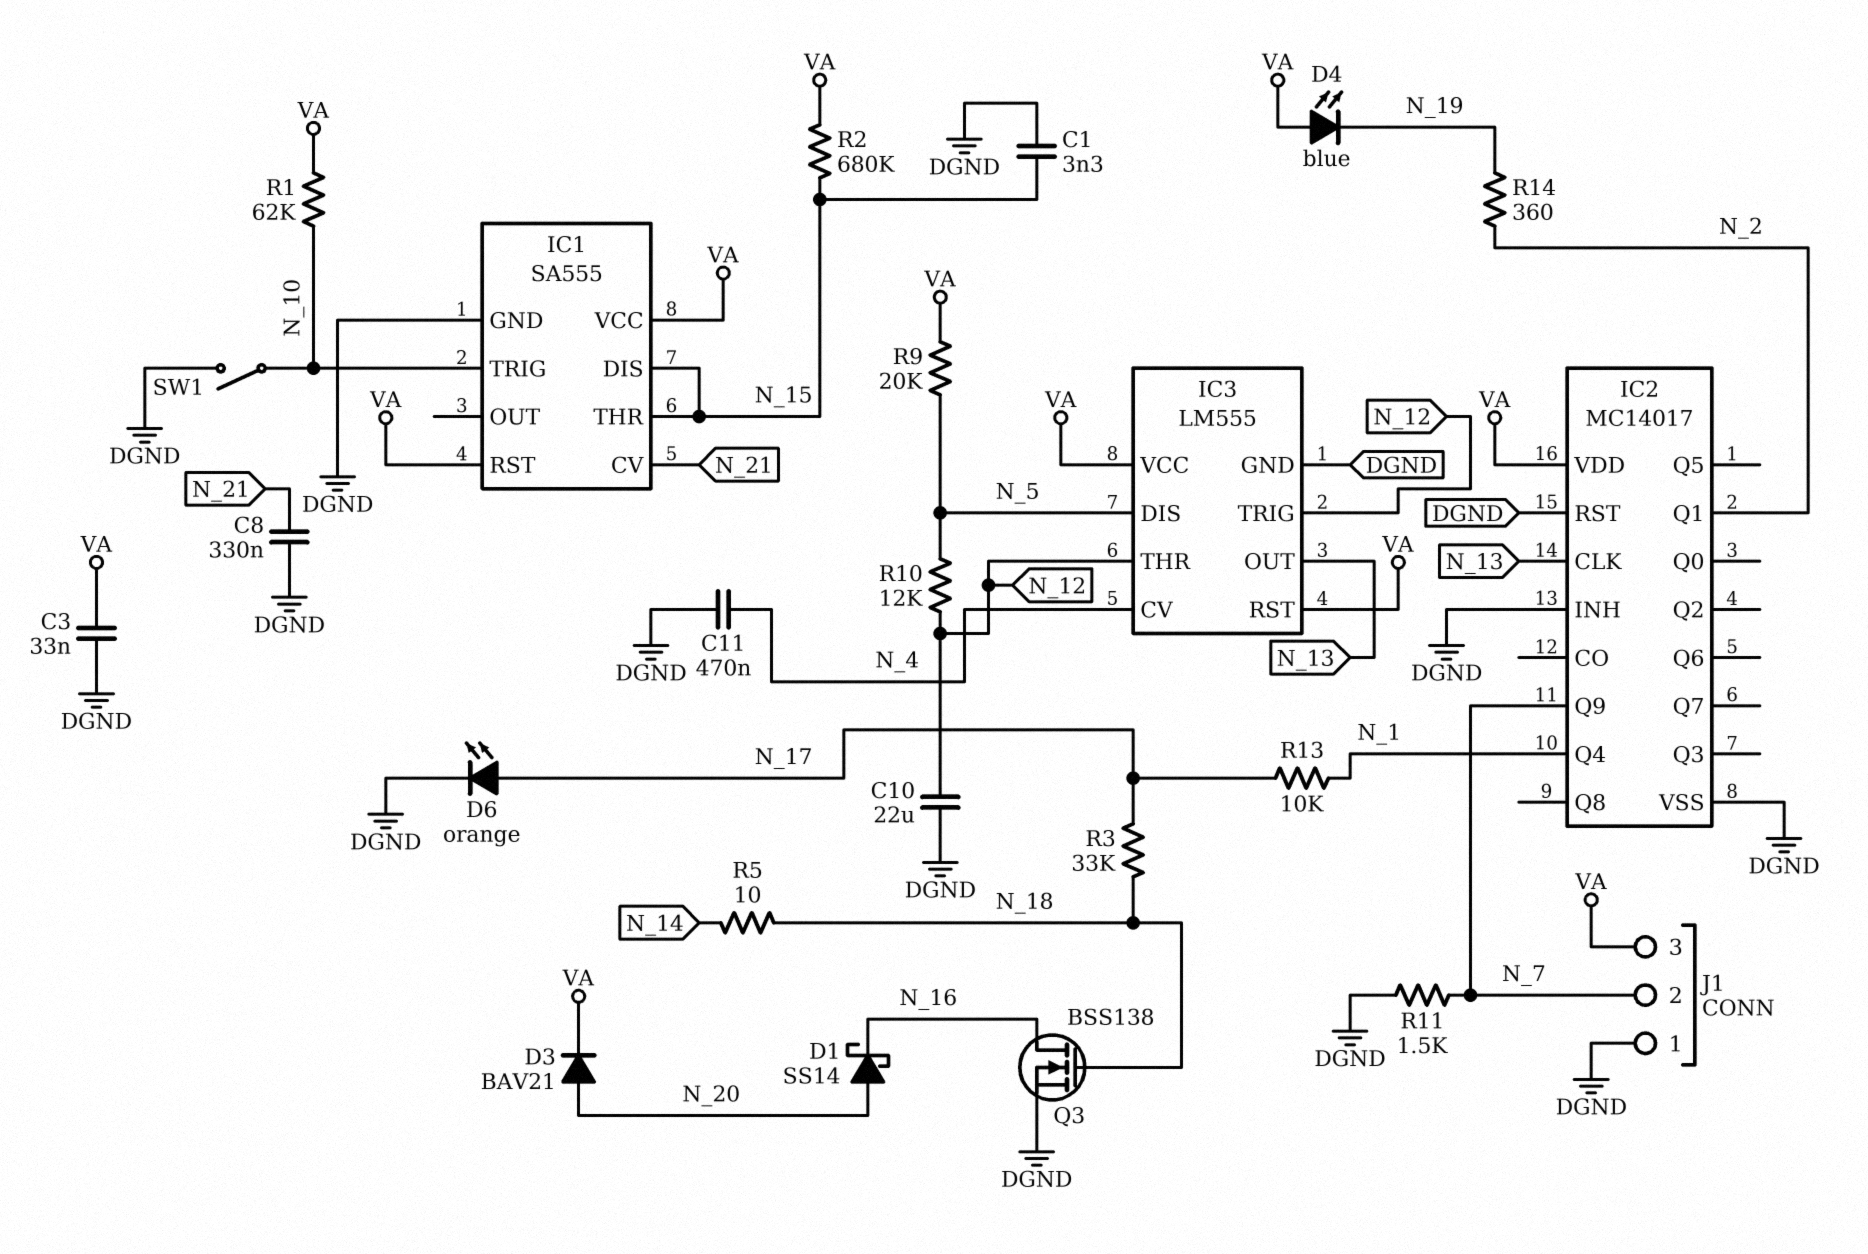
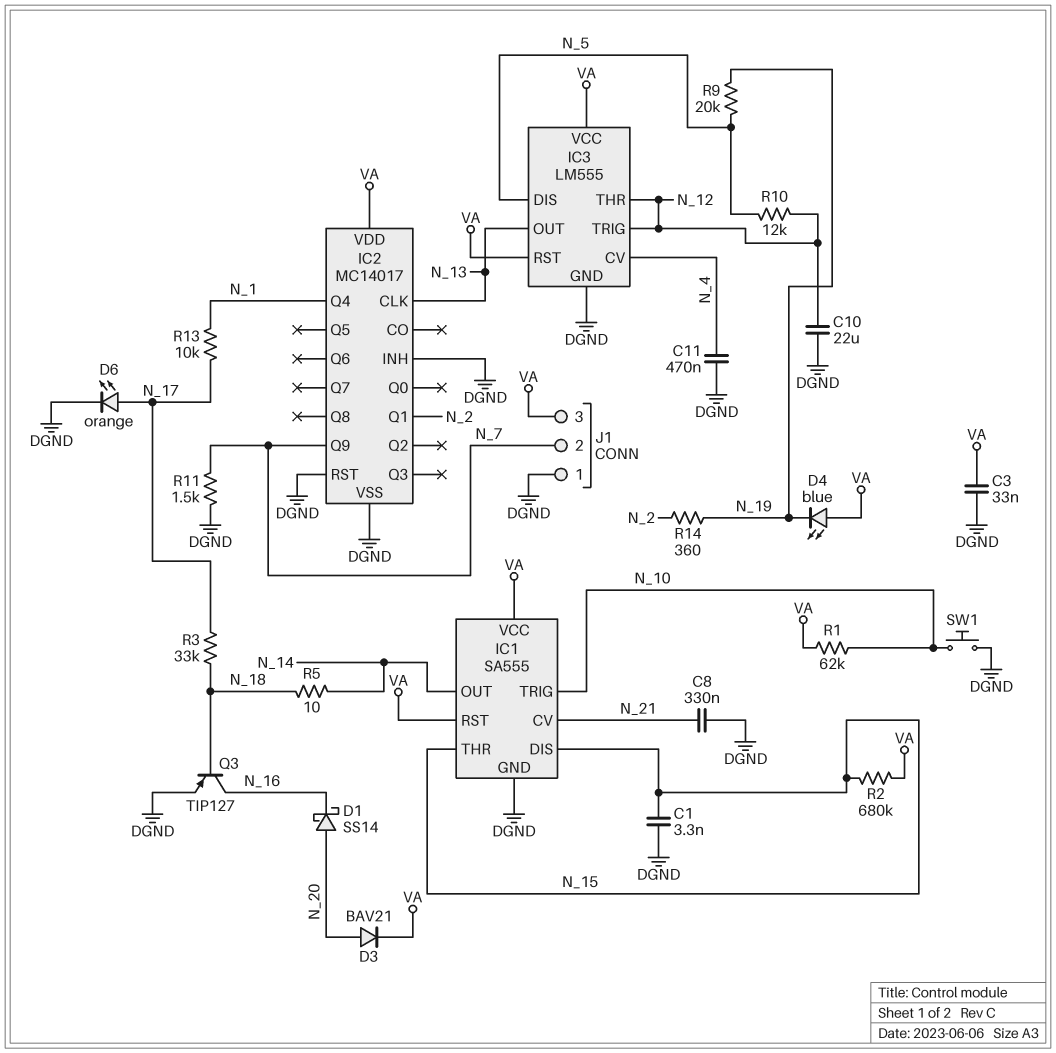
IC1 pin OUT: none -> N_14
Q3: NMOS BSS138 (G N_18, D N_16, S DGND) -> PNP TIP127 (B N_18, C N_16, E DGND)
R9: 20k (N_5, VA) -> 20k (N_5, N_19)
SW1: switch (DGND, N_10) -> button (DGND, N_10)

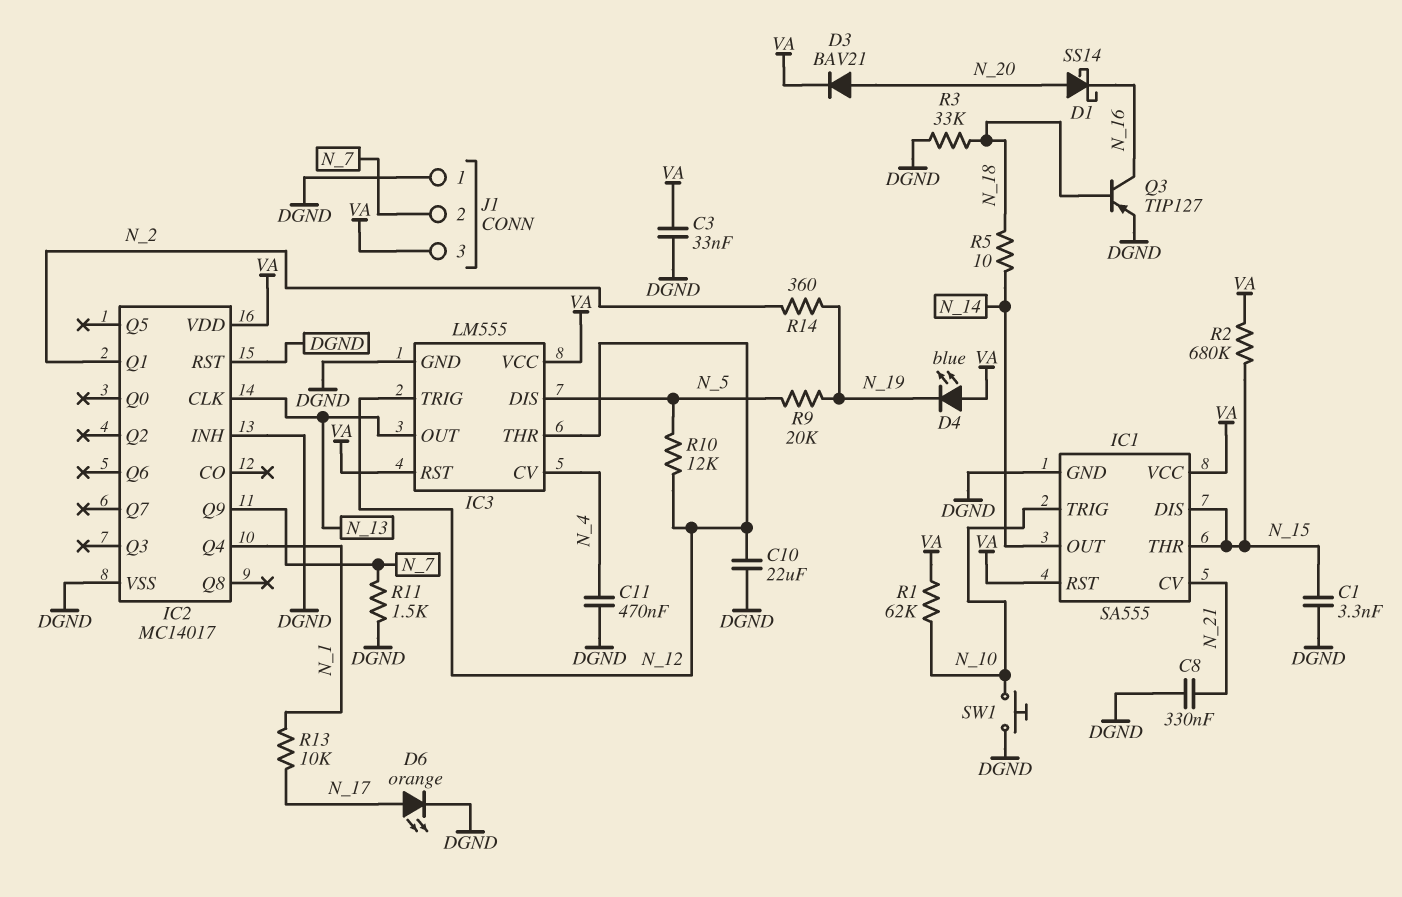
R3: 33k (N_17, N_18) -> 33k (DGND, N_18)

